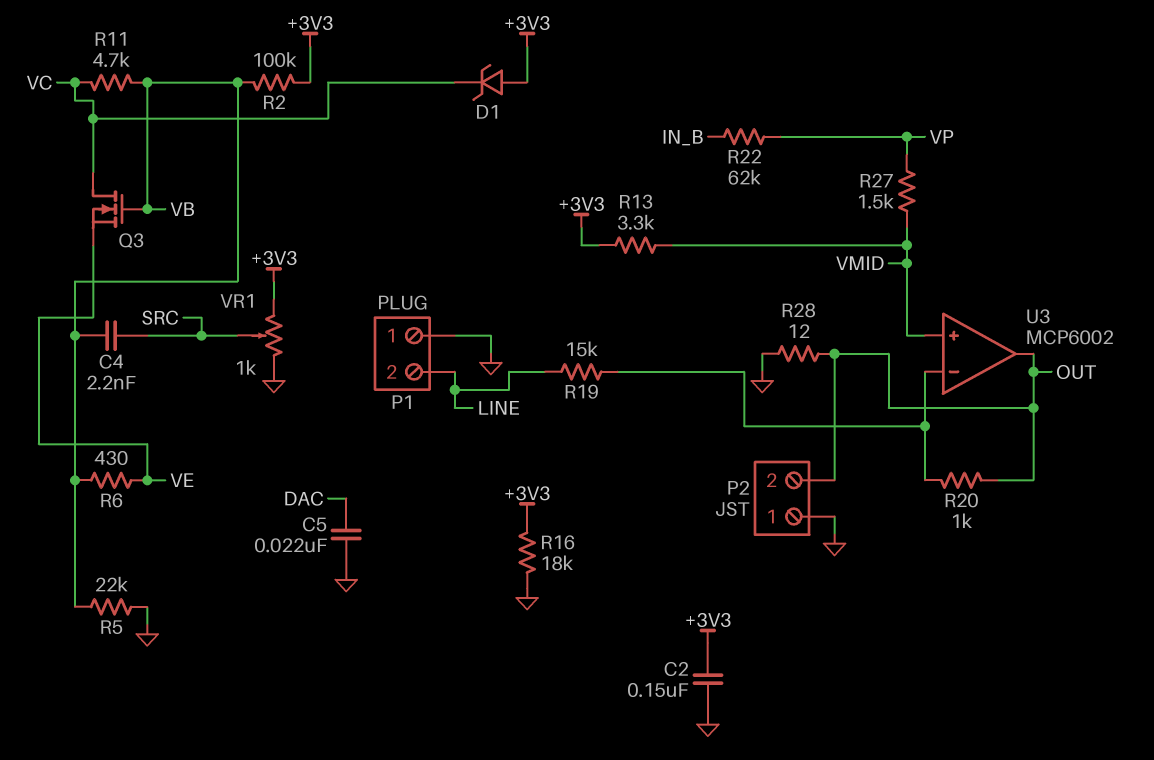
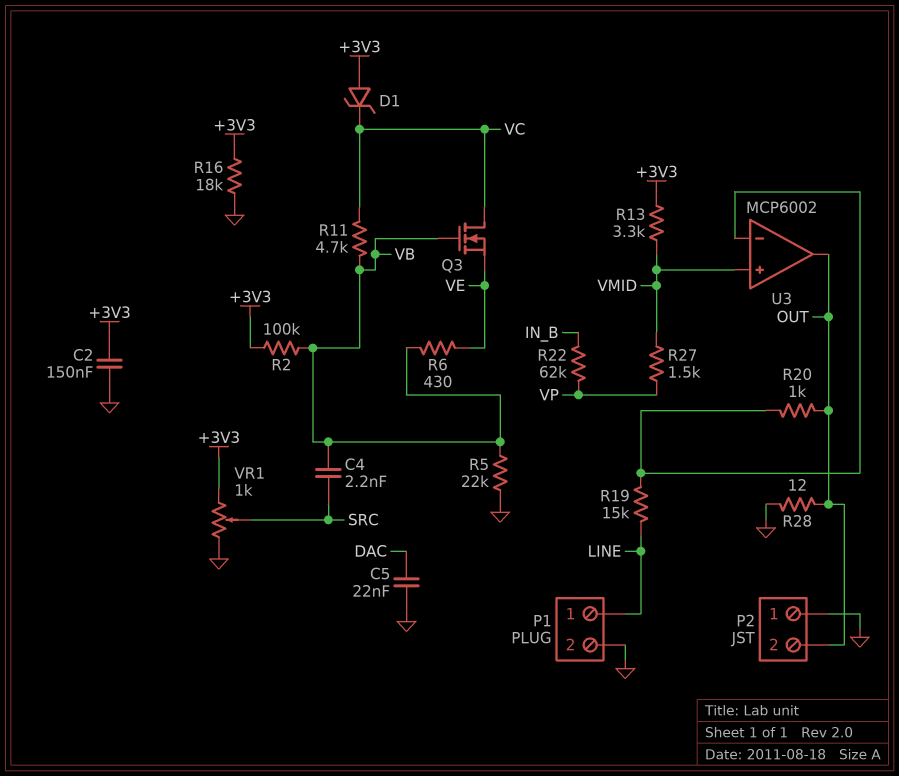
P1 pin 1: GND -> LINE
P1 pin 2: LINE -> GND

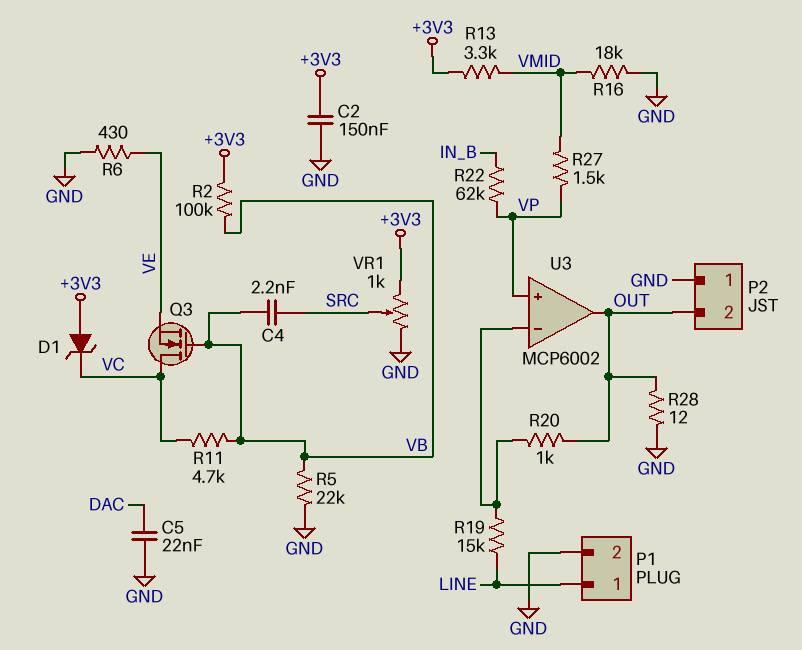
R6: 430 (VB, VE) -> 430 (GND, VE)
R16: 18k (+3V3, GND) -> 18k (GND, VMID)
U3 pin in+: VMID -> VP

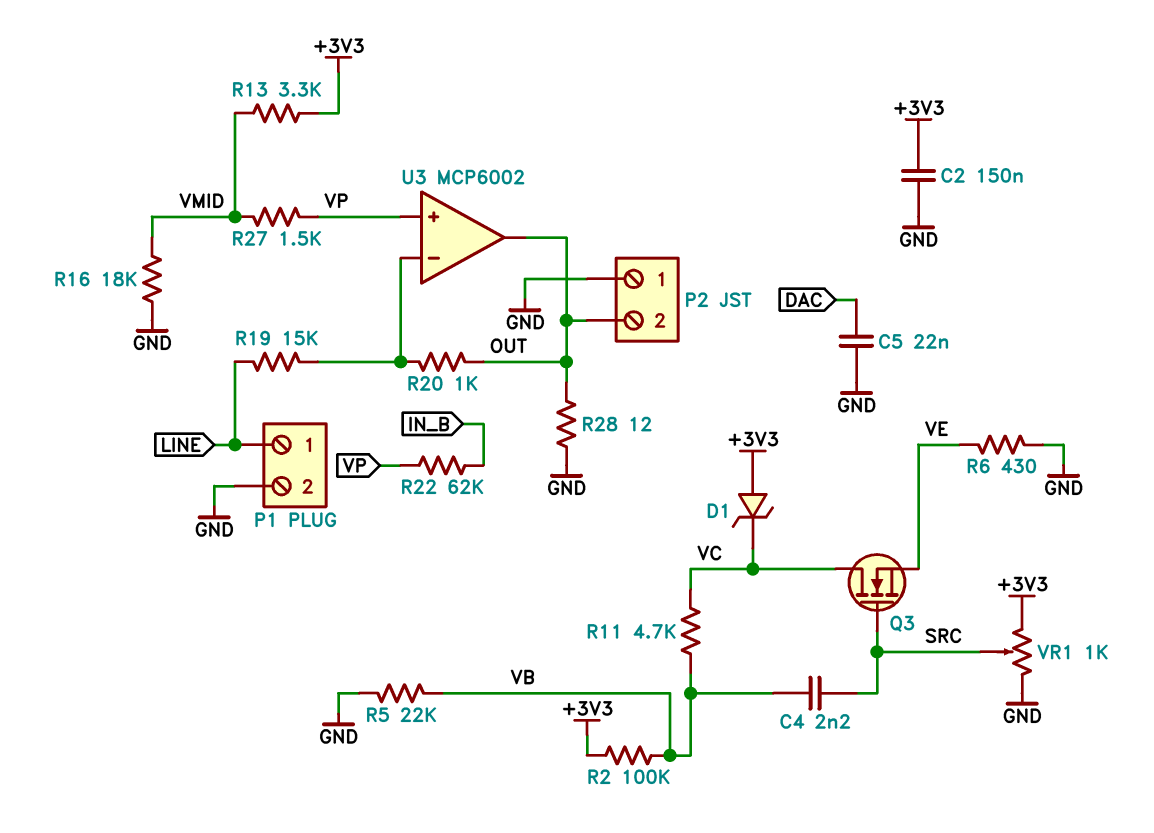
Q3: NMOS (G VB, D VC, S VE) -> NMOS (G SRC, D VC, S VE)

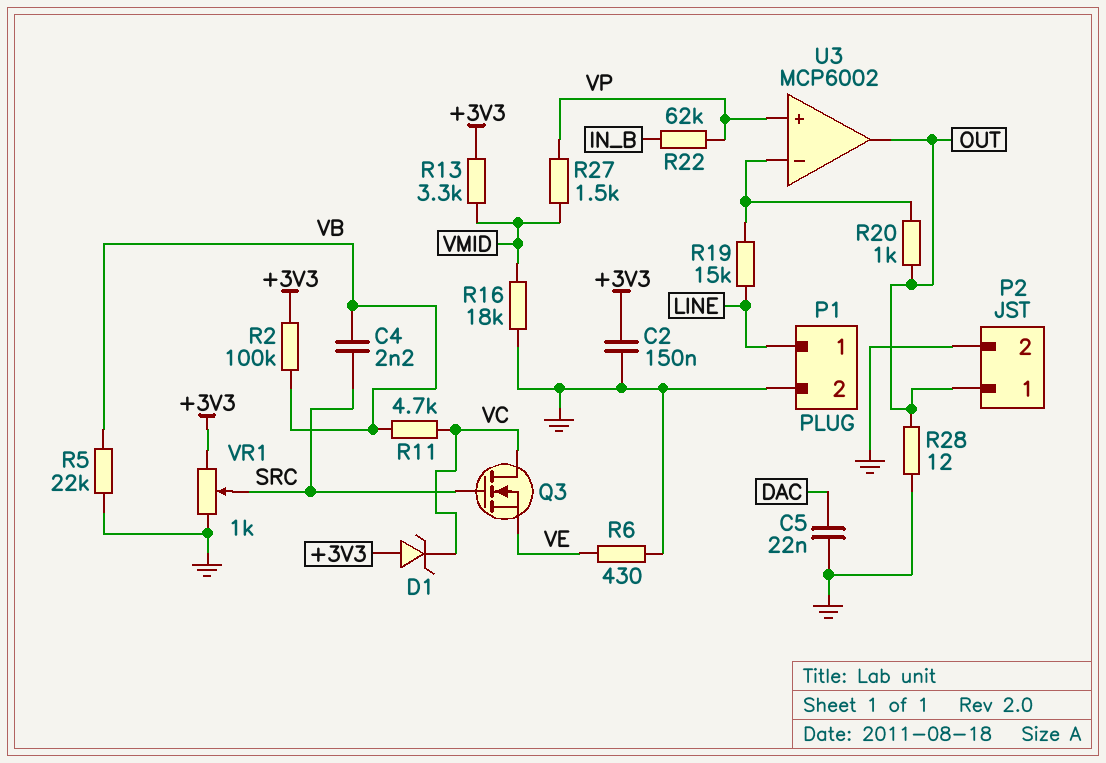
P2 pin 1: GND -> OUT
P2 pin 2: OUT -> GND

